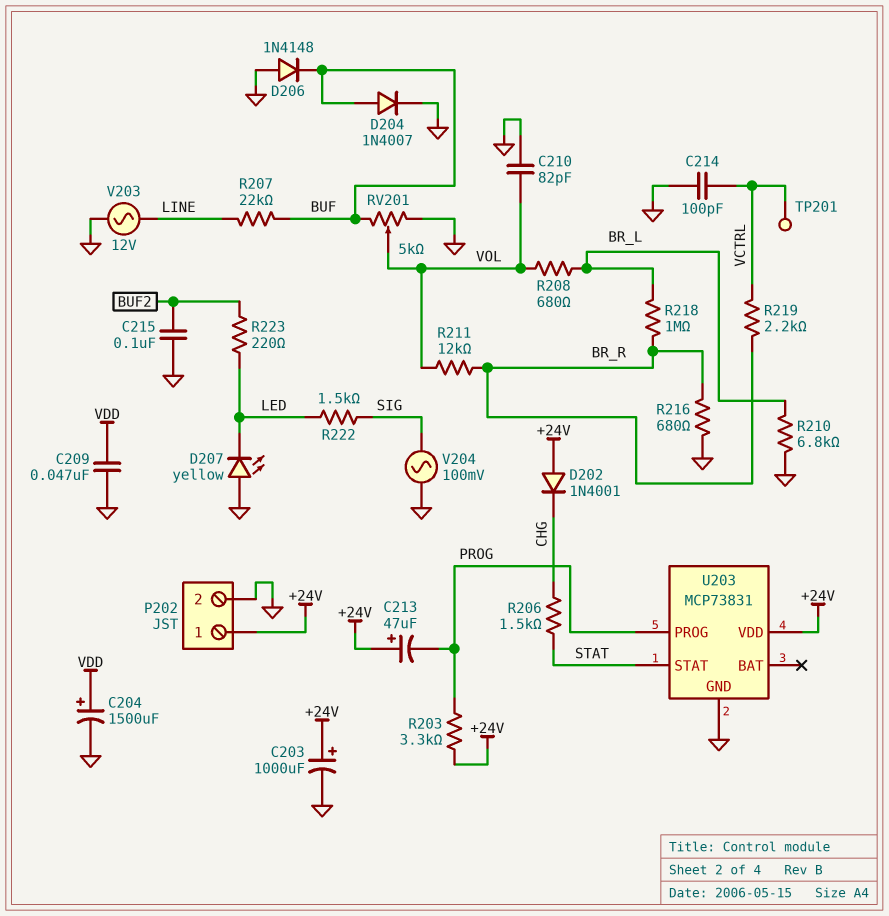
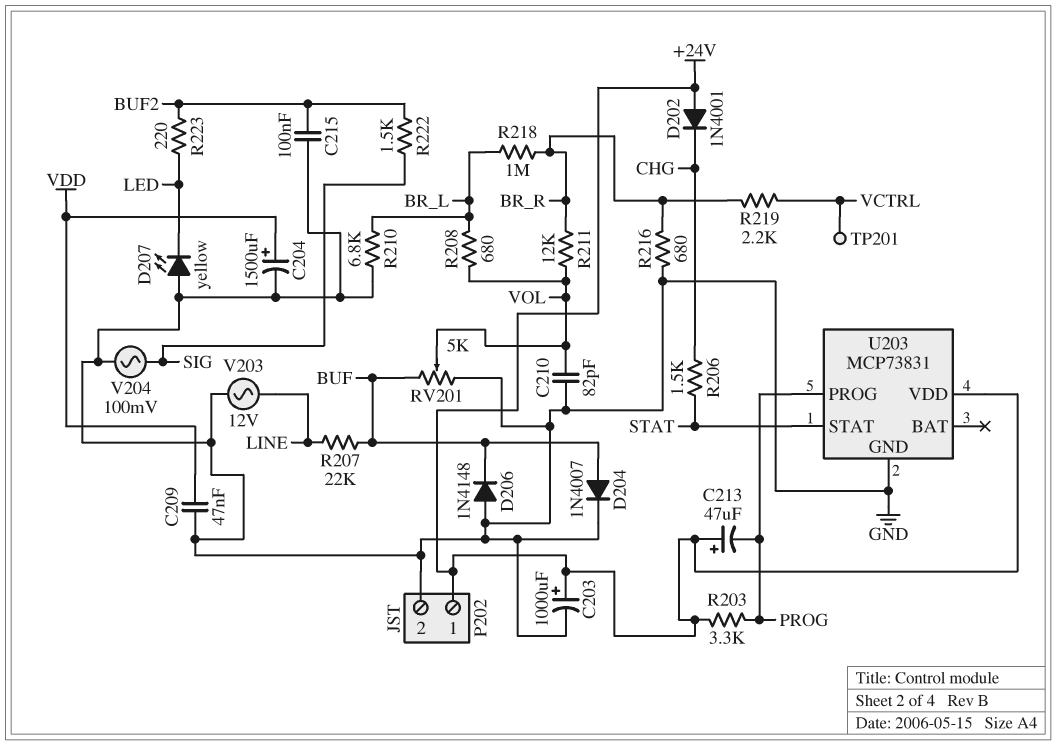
C214: 100pF (GND, VCTRL) -> none
R222: 1.5k (LED, SIG) -> 1.5k (BUF2, SIG)

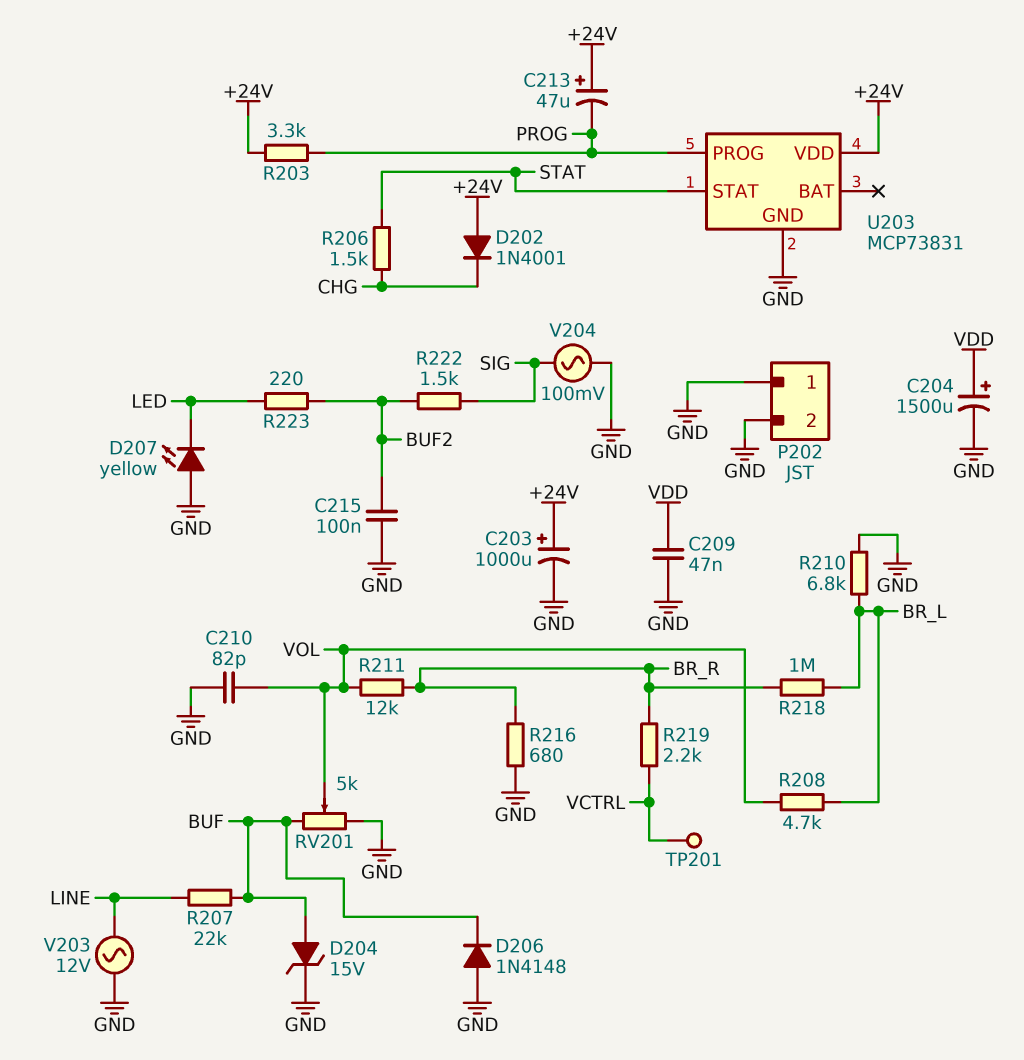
D204: diode 1N4007 (A BUF, K GND) -> zener 15V (A BUF, K GND)
P202 pin 1: +24V -> GND
R208: 680 (BR_L, VOL) -> 4.7k (BR_L, VOL)

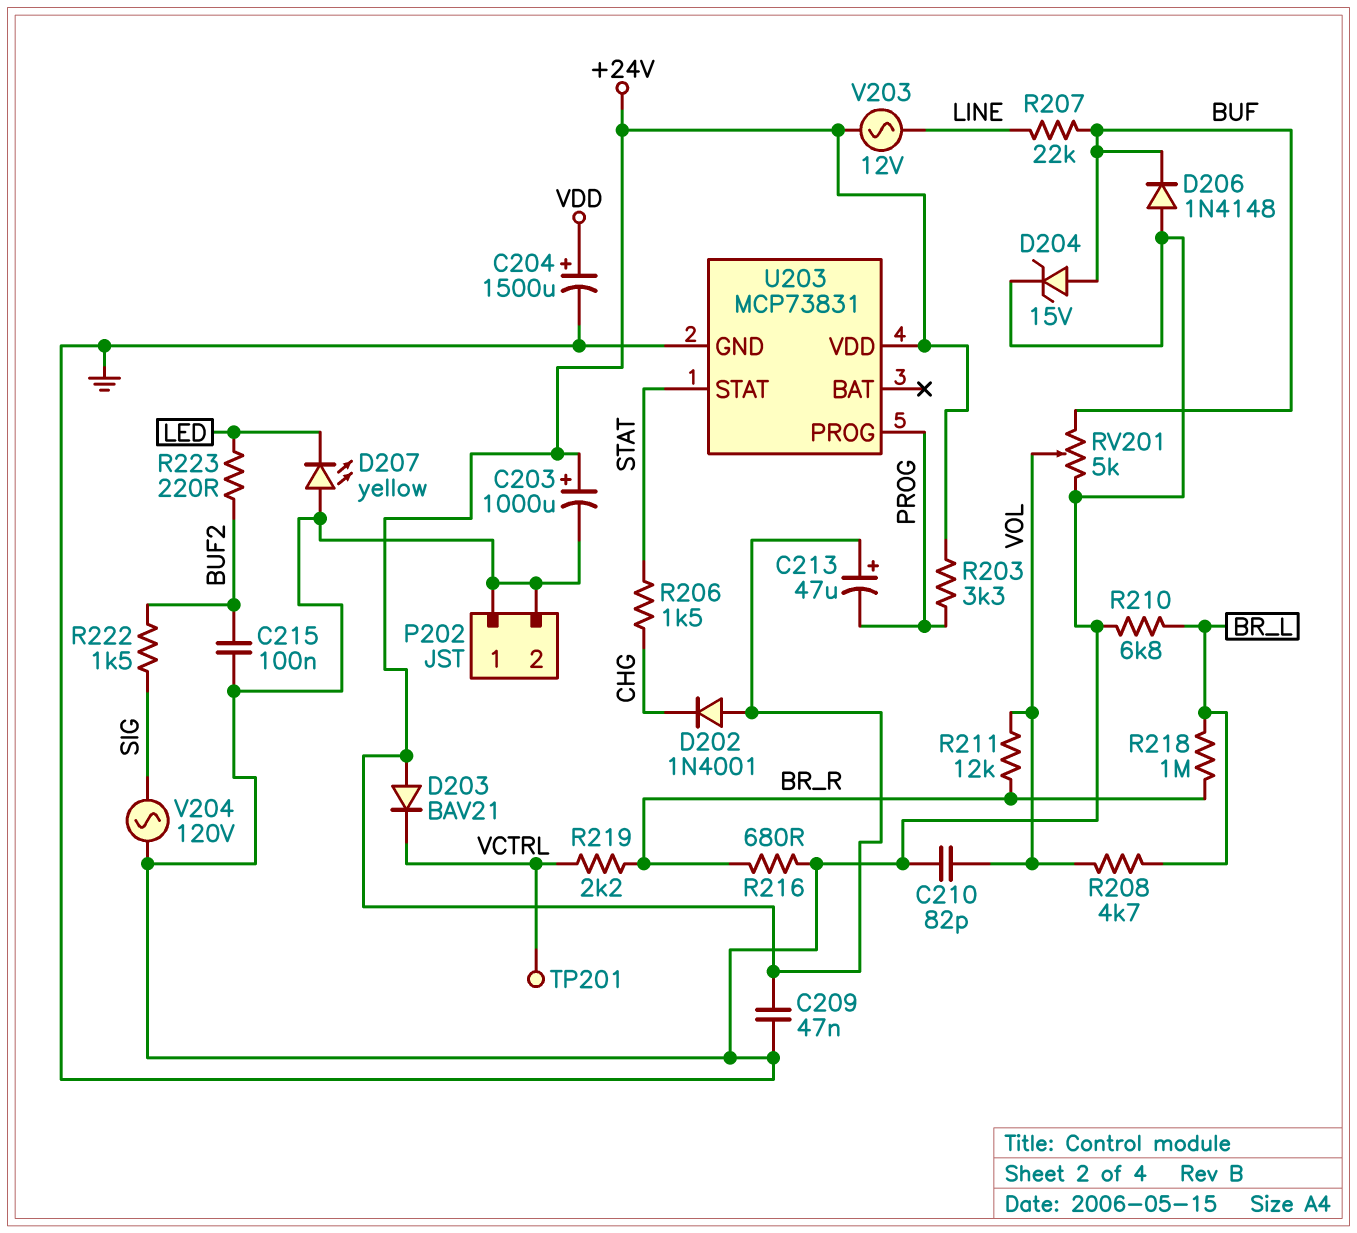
C209: 47nF (GND, VDD) -> 47nF (+24V, GND)
D203: none -> diode BAV21 (A +24V, K VCTRL)
V203: AC 12V (GND, LINE) -> AC 12V (+24V, LINE)
V204: AC 100mV (GND, SIG) -> AC 120V (GND, SIG)

